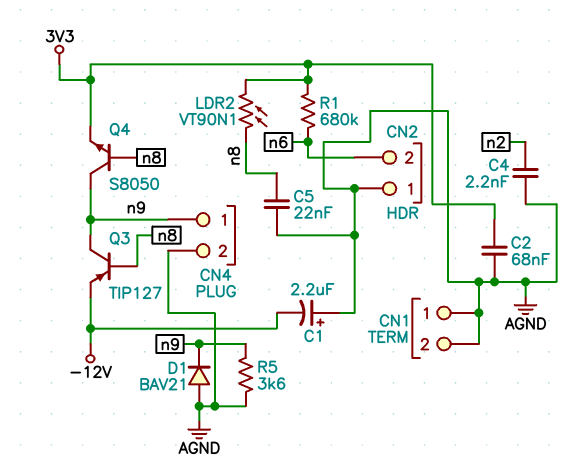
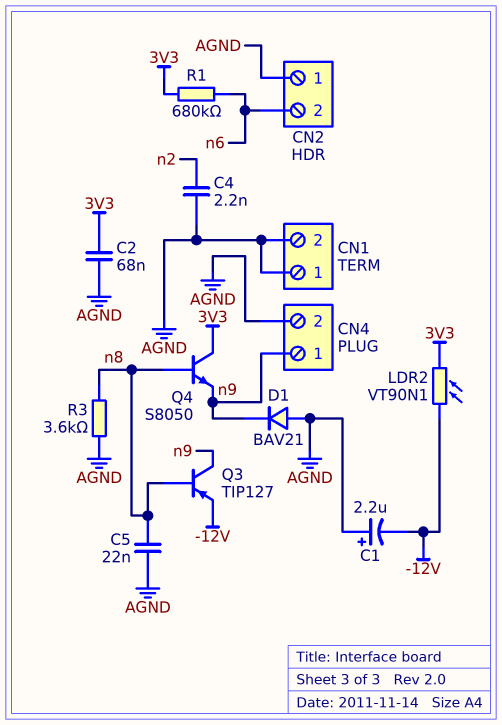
LDR2: VT90N1 (3V3, n8) -> VT90N1 (-12V, 3V3)
Q4: NPN S8050 (B n8, C n9, E 3V3) -> NPN S8050 (B n8, C 3V3, E n9)
R3: none -> 3.6k (AGND, n8)
R5: 3.6k (AGND, n9) -> none

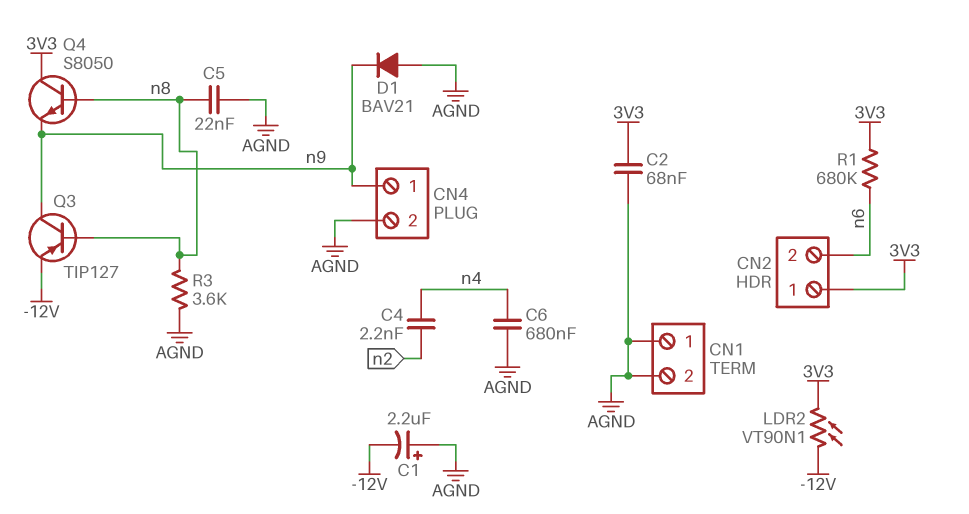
C4: 2.2nF (AGND, n2) -> 2.2nF (n2, n4)
C6: none -> 680nF (AGND, n4)
CN2 pin 1: AGND -> 3V3

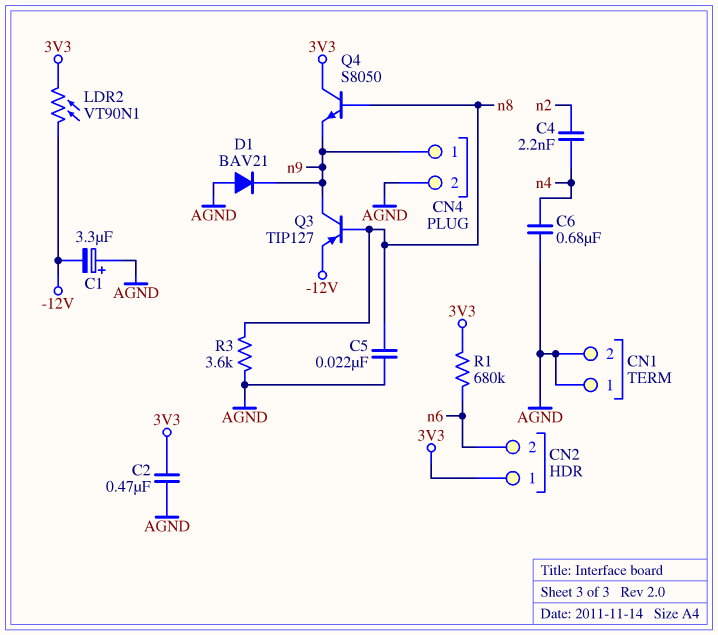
C1: 2.2uF (plus AGND, minus -12V) -> 3.3uF (plus AGND, minus -12V)
C2: 68nF (3V3, AGND) -> 470nF (3V3, AGND)

